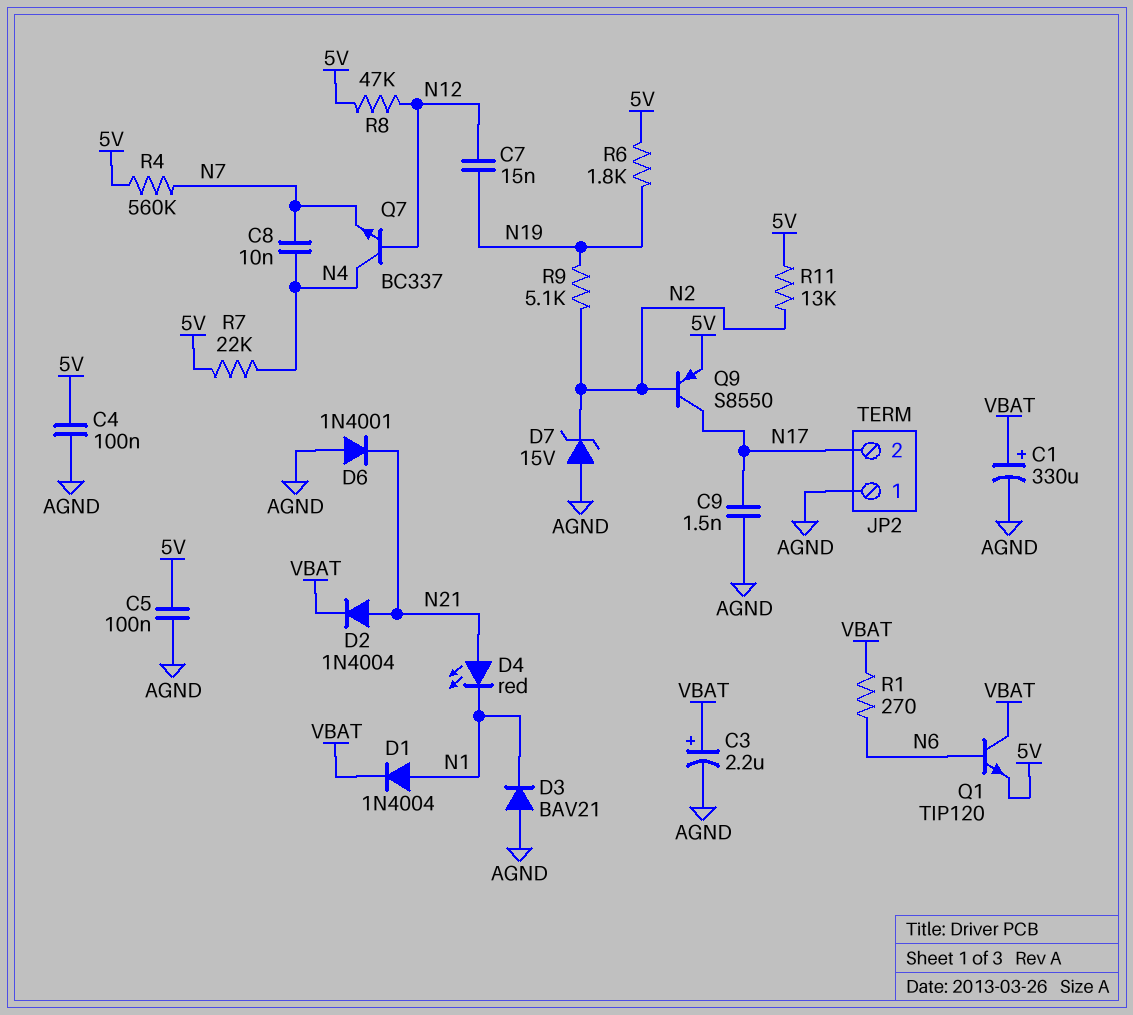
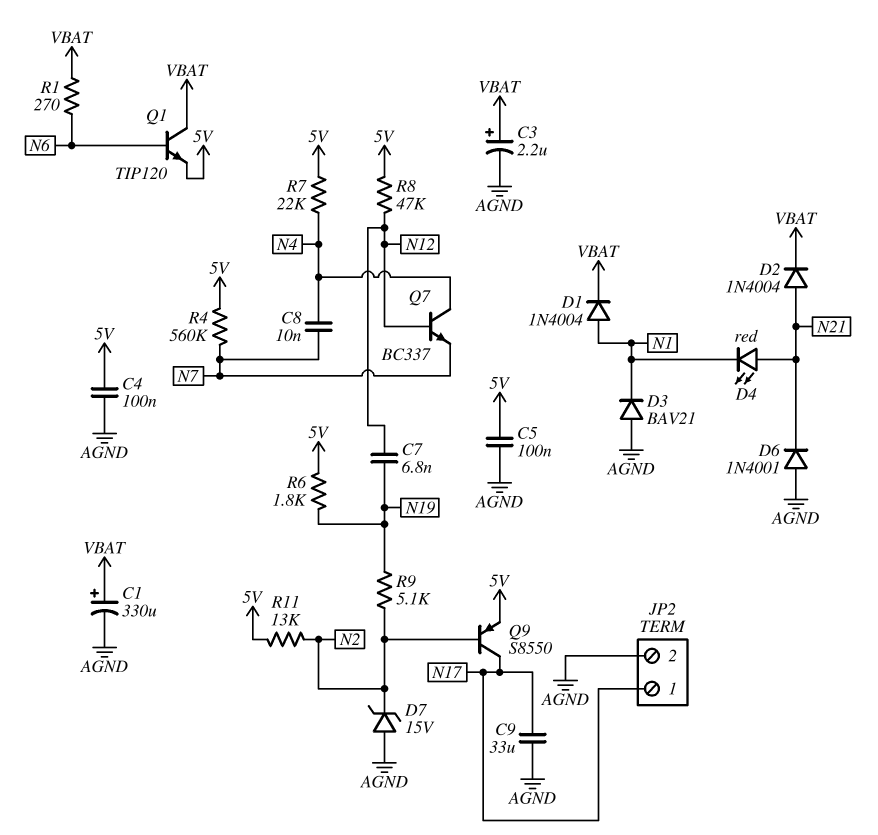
C7: 15nF (N12, N19) -> 6.8nF (N12, N19)
C9: 1.5nF (AGND, N17) -> 33uF (AGND, N17)
JP2 pin 1: AGND -> N17
JP2 pin 2: N17 -> AGND

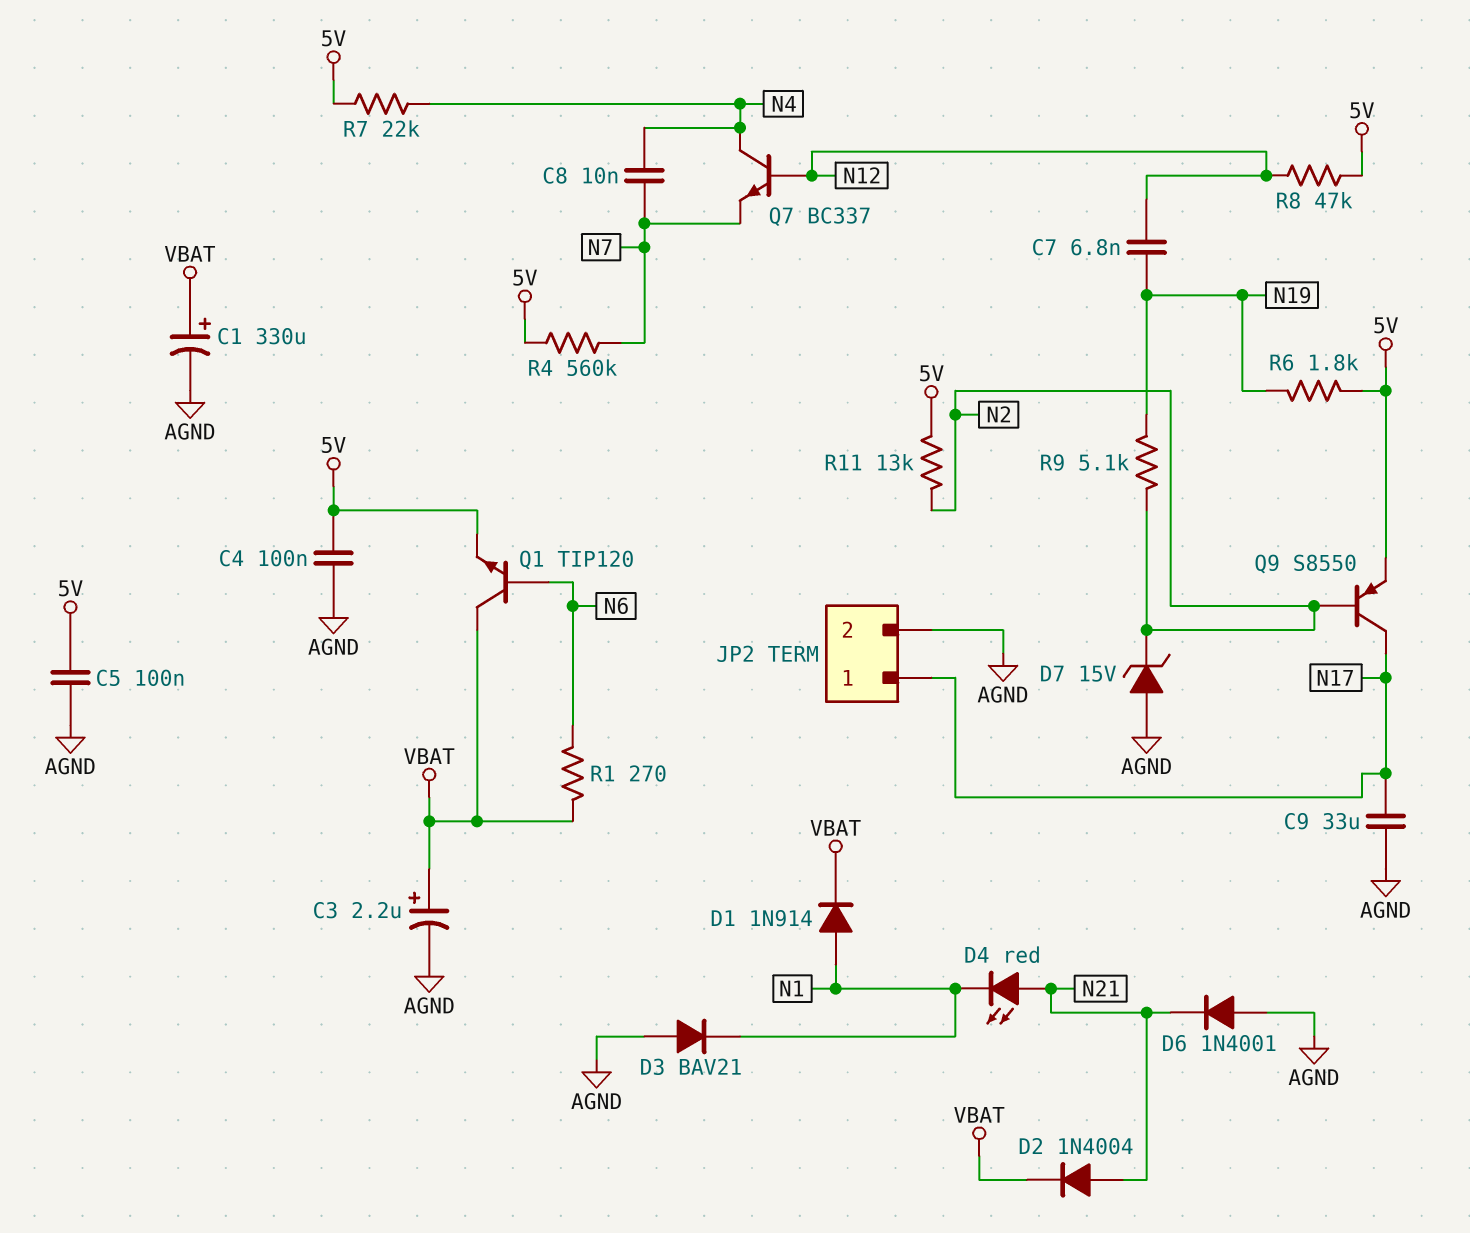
D1: diode 1N4004 (A N1, K VBAT) -> diode 1N914 (A N1, K VBAT)

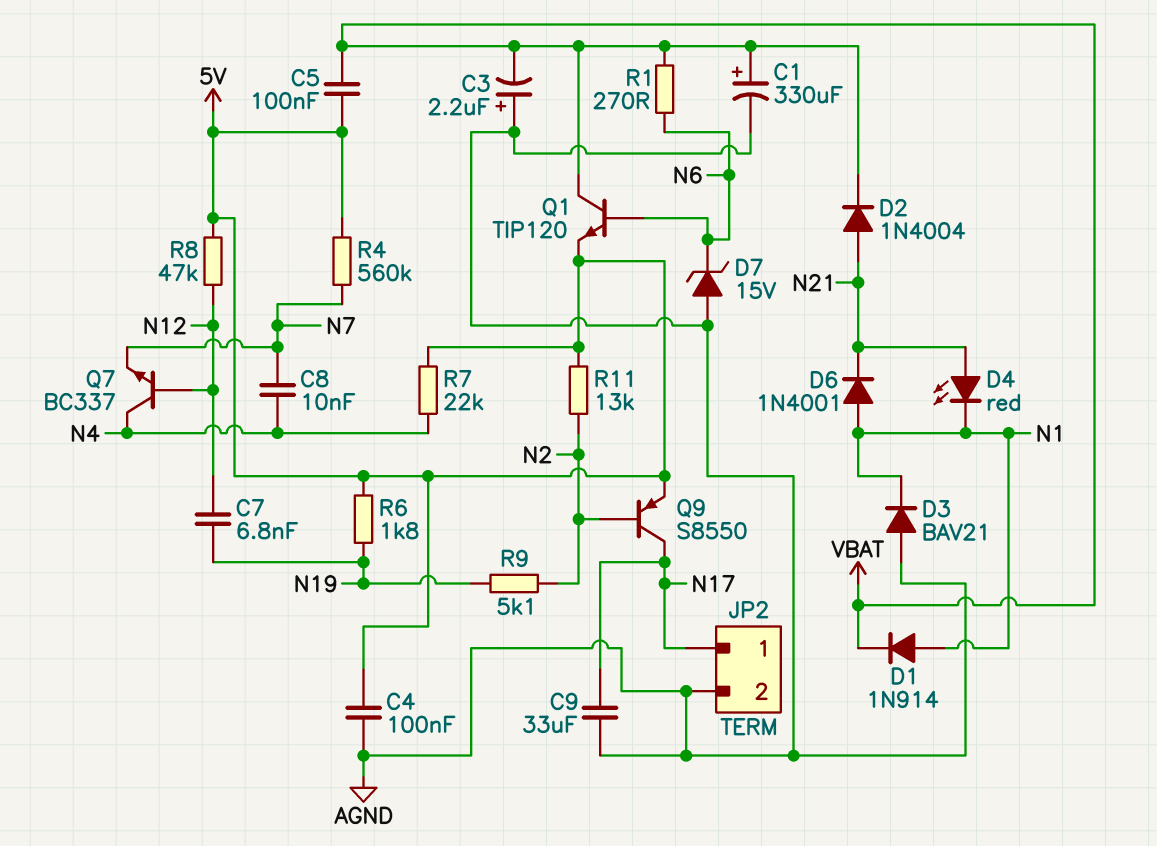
C3: 2.2uF (plus VBAT, minus AGND) -> 2.2uF (plus AGND, minus VBAT)
C5: 100nF (5V, AGND) -> 100nF (5V, VBAT)
D6: diode 1N4001 (A AGND, K N21) -> diode 1N4001 (A N1, K N21)
D7: zener 15V (A AGND, K N2) -> zener 15V (A AGND, K N6)

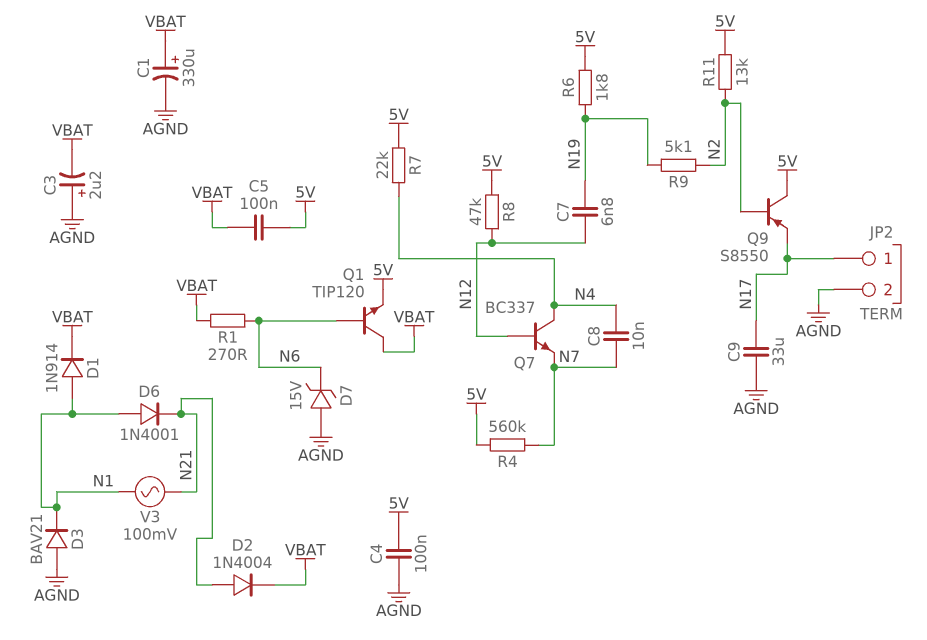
D4: LED red (A N21, K N1) -> none
Q9: PNP S8550 (B N2, C N17, E 5V) -> PNP S8550 (B N2, C 5V, E N17)
V3: none -> AC 100mV (N1, N21)

